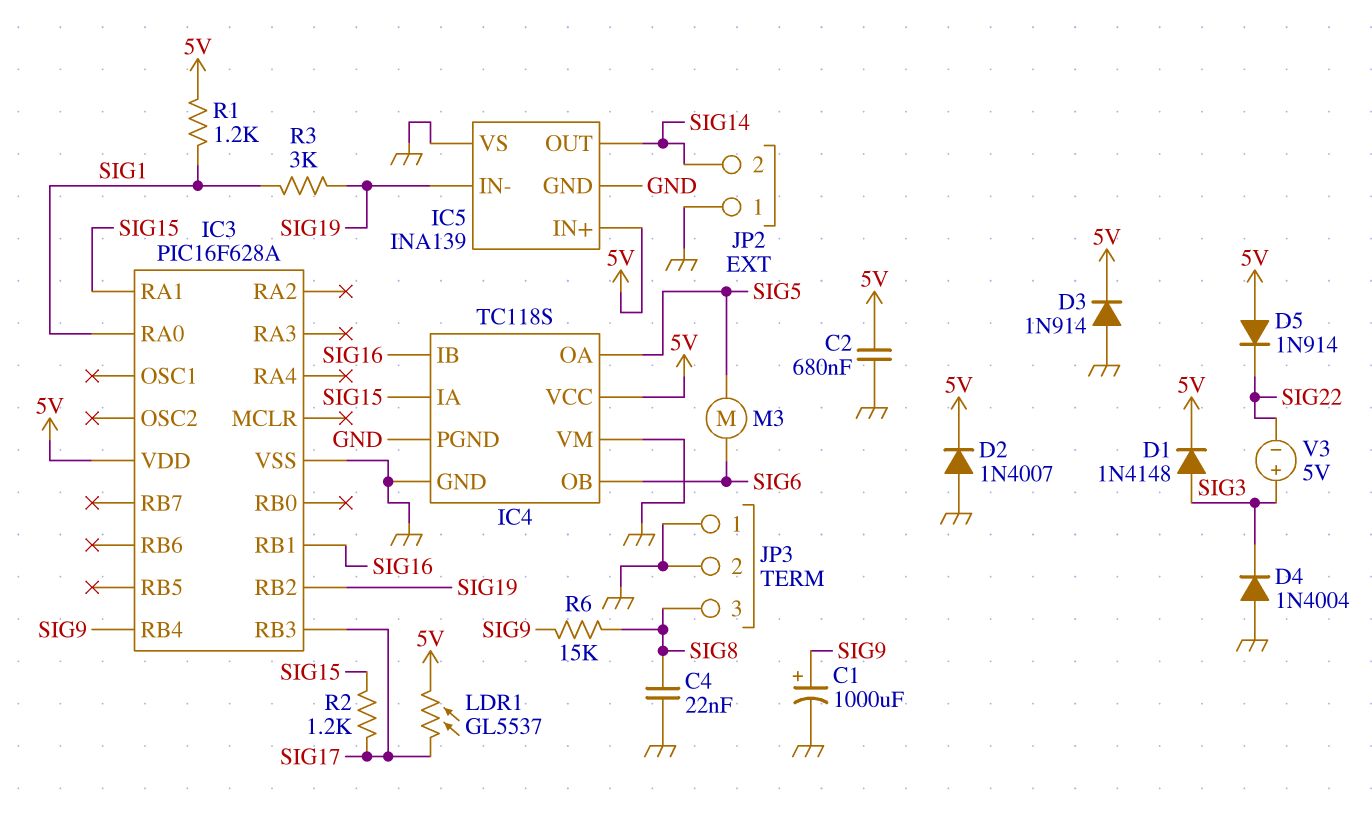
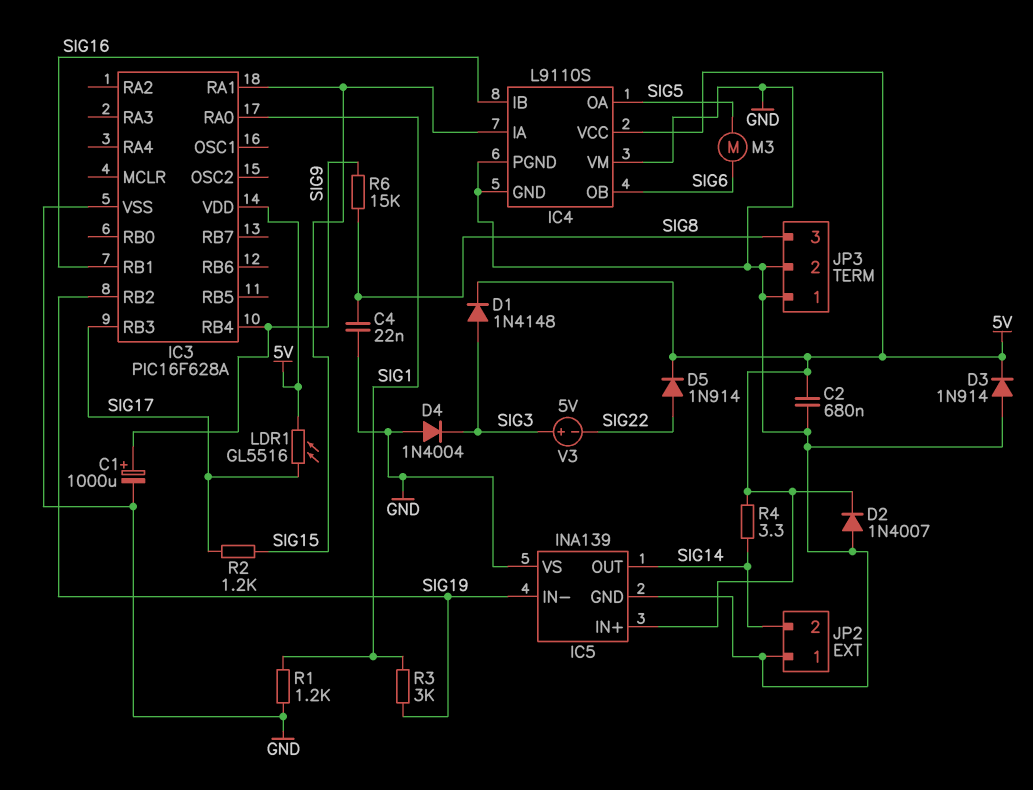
D5: diode 1N914 (A 5V, K SIG22) -> diode 1N914 (A SIG22, K 5V)
IC4: TC118S -> L9110S
LDR1: GL5537 (5V, SIG17) -> GL5516 (5V, SIG17)
R1: 1.2k (5V, SIG1) -> 1.2k (GND, SIG1)
R4: none -> 3.3 (5V, SIG14)

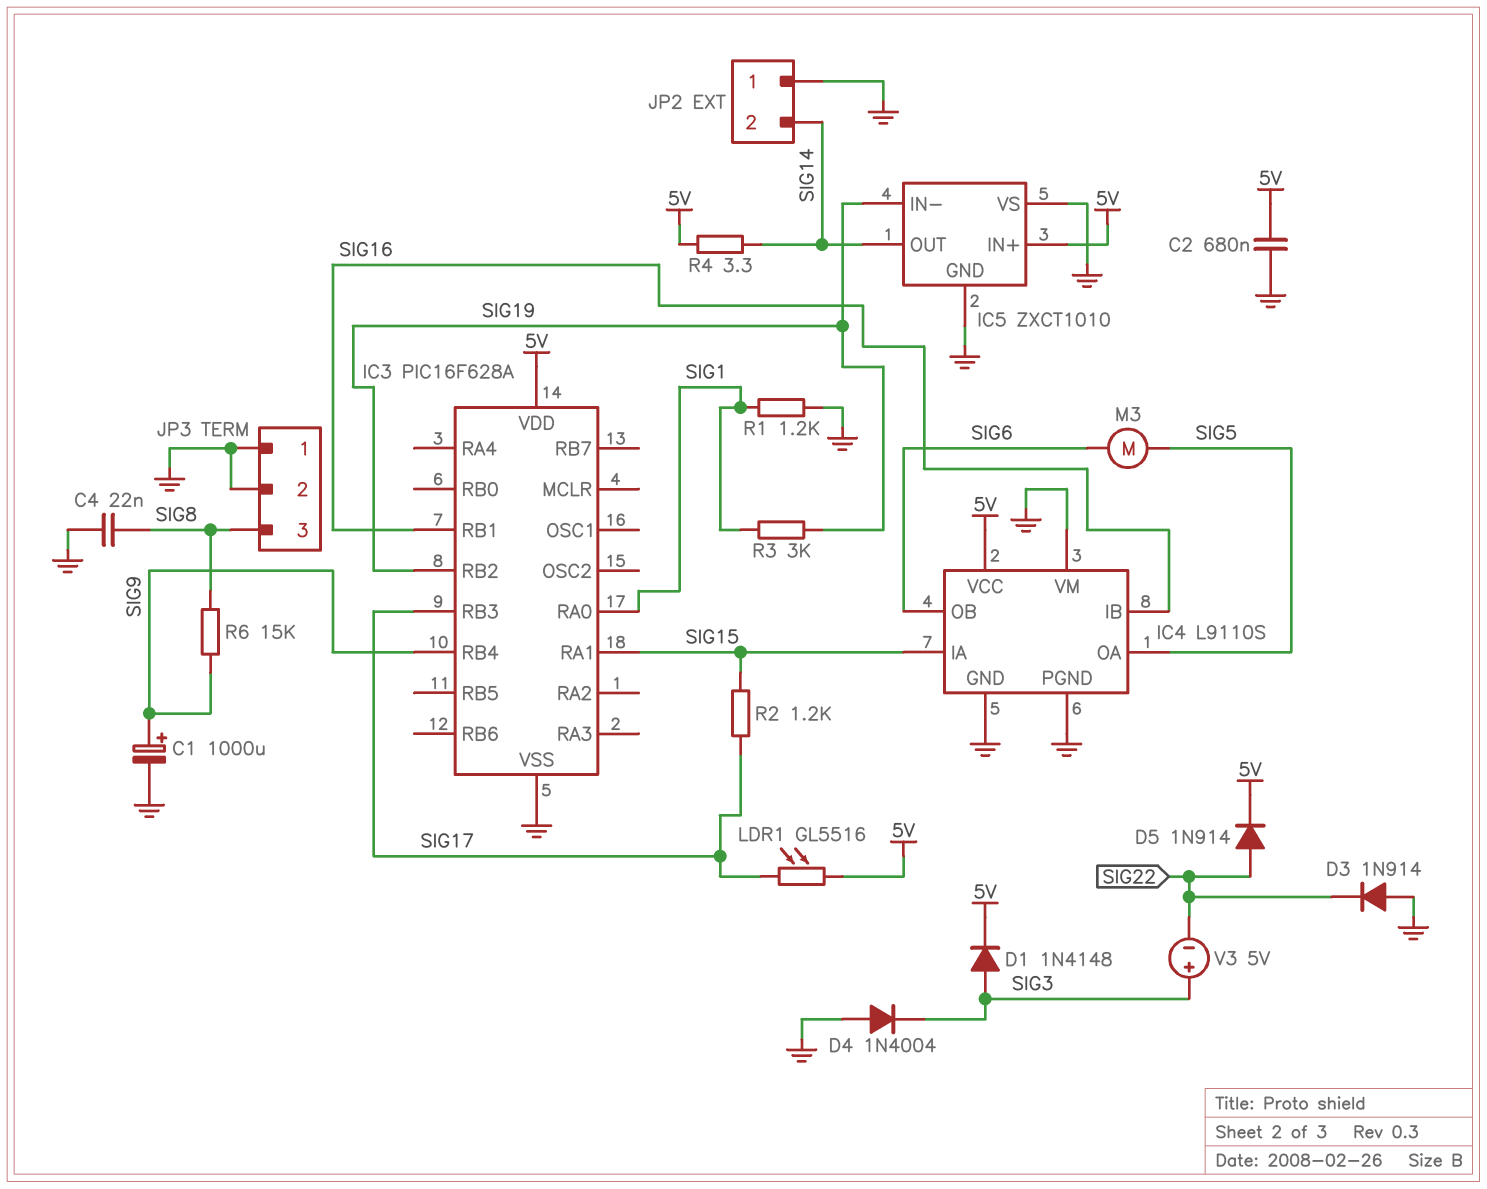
D2: diode 1N4007 (A GND, K 5V) -> none
D3: diode 1N914 (A GND, K 5V) -> diode 1N914 (A GND, K SIG22)
IC5: INA139 -> ZXCT1010

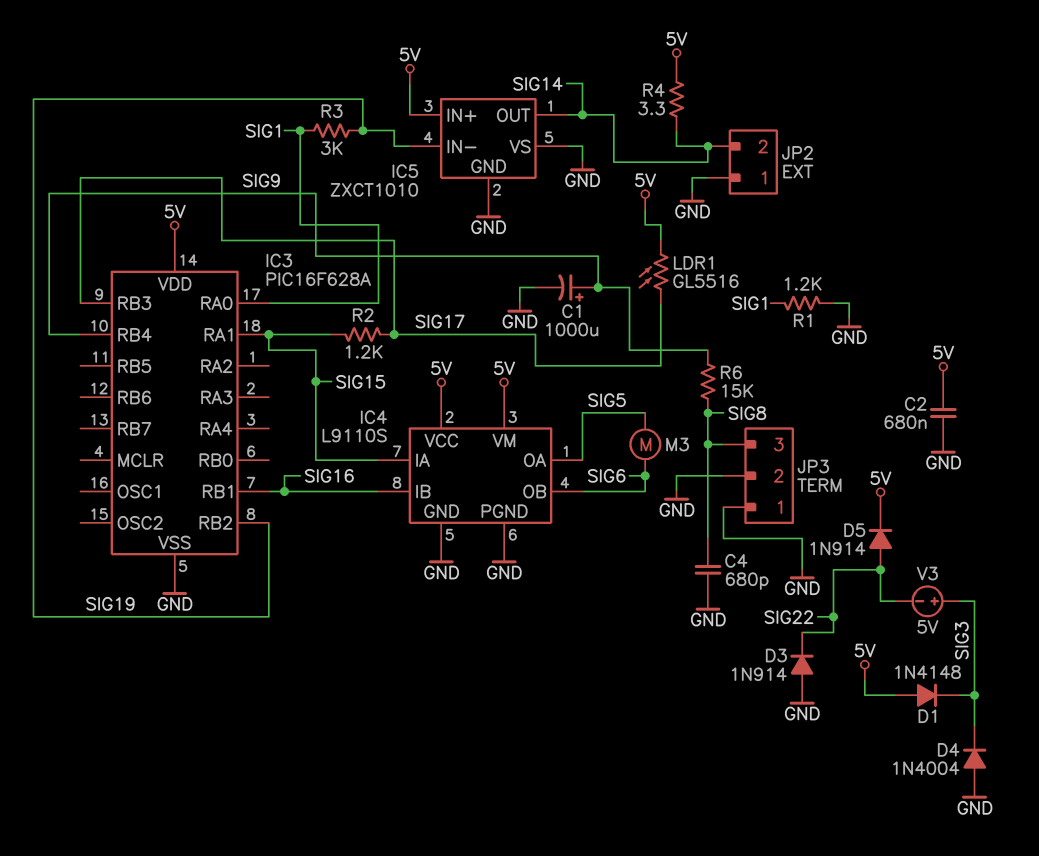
C4: 22nF (GND, SIG8) -> 680pF (GND, SIG8)
D1: diode 1N4148 (A SIG3, K 5V) -> diode 1N4148 (A 5V, K SIG3)
IC4 pin VM: GND -> 5V

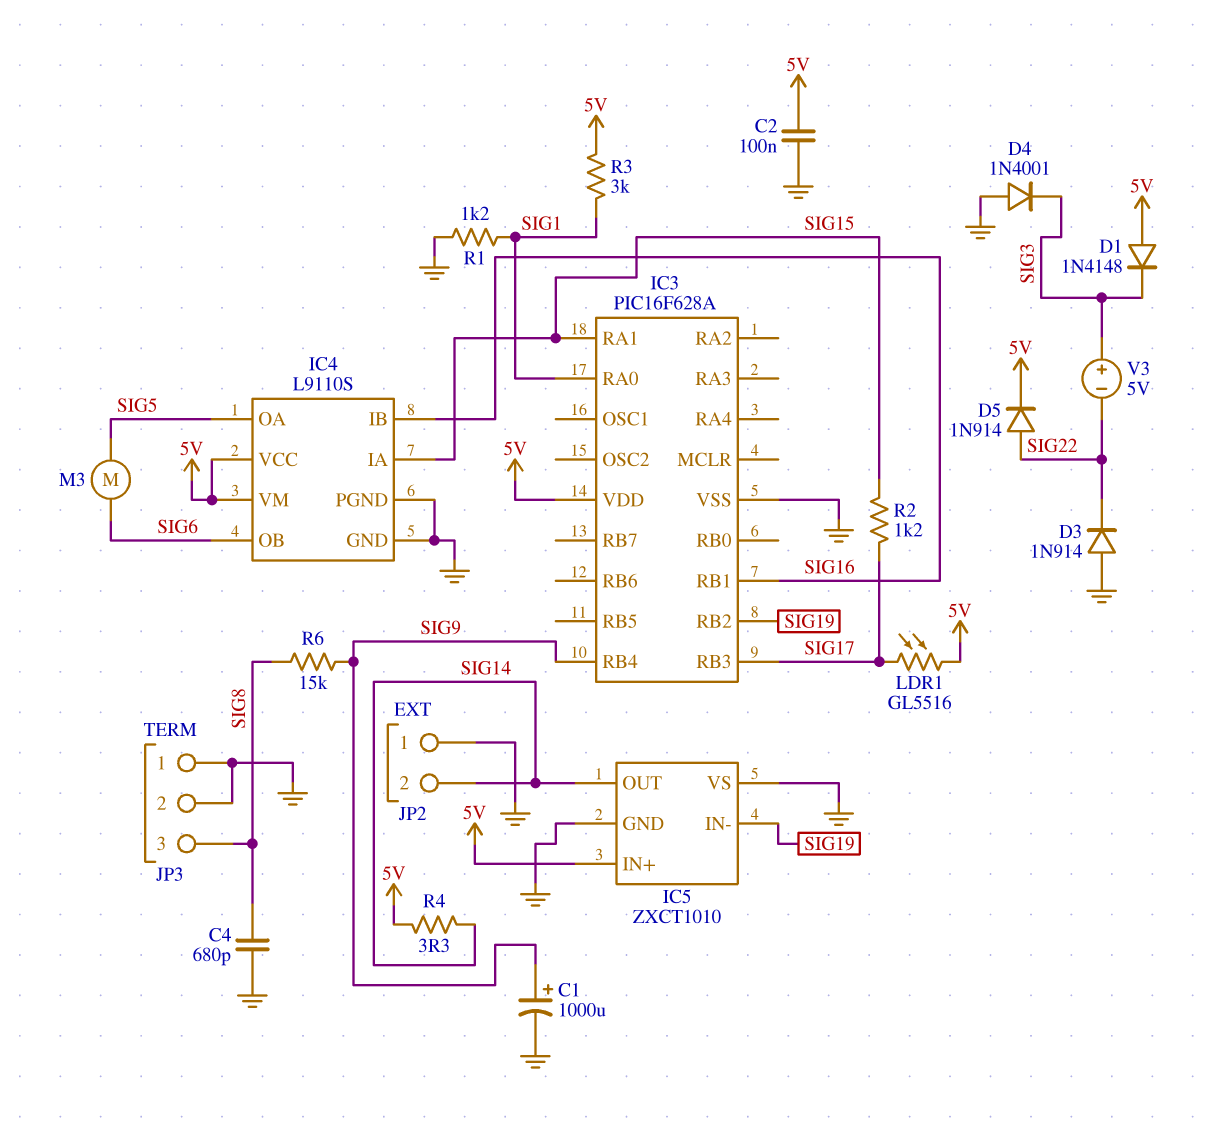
C2: 680nF (5V, GND) -> 100nF (5V, GND)
D4: diode 1N4004 (A GND, K SIG3) -> diode 1N4001 (A GND, K SIG3)
R3: 3k (SIG1, SIG19) -> 3k (5V, SIG1)

